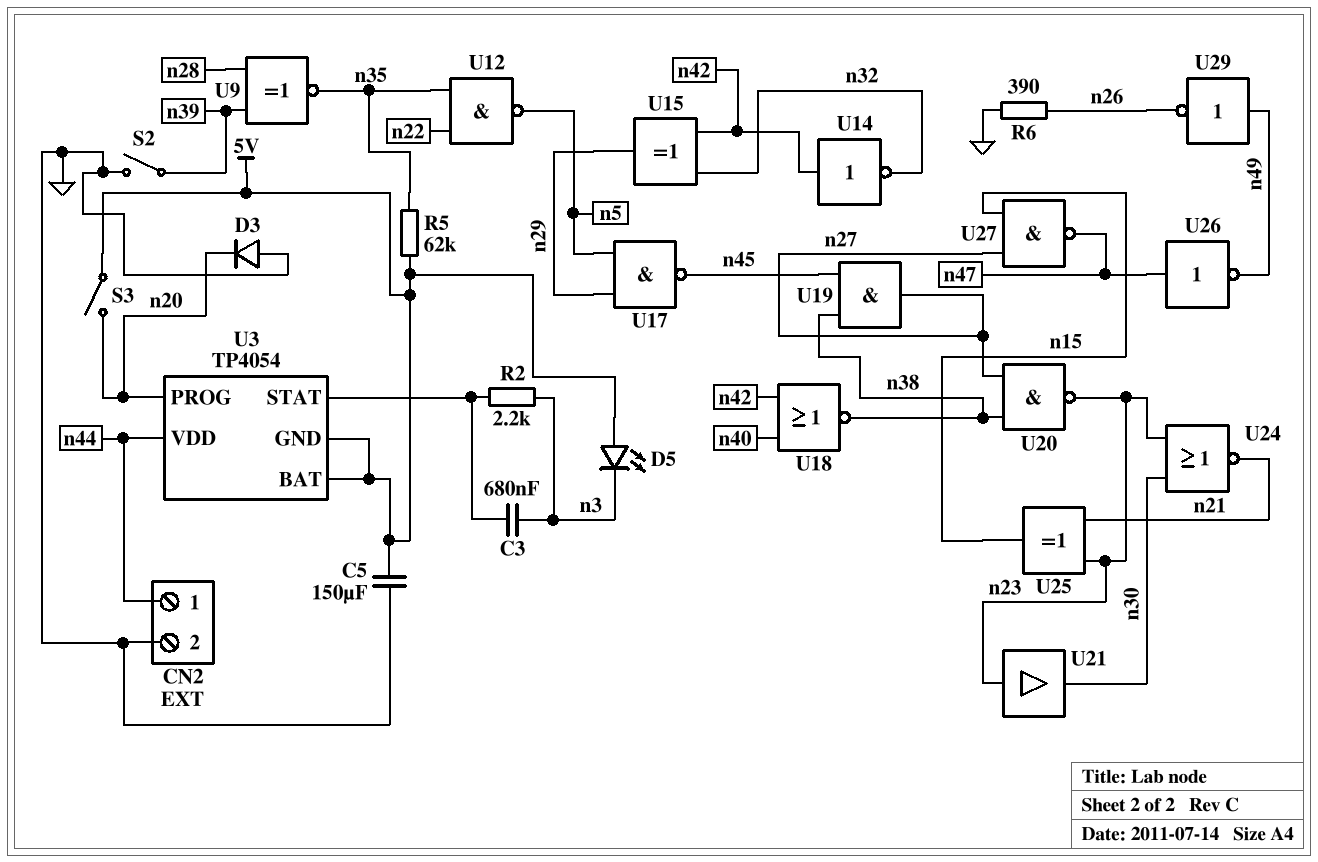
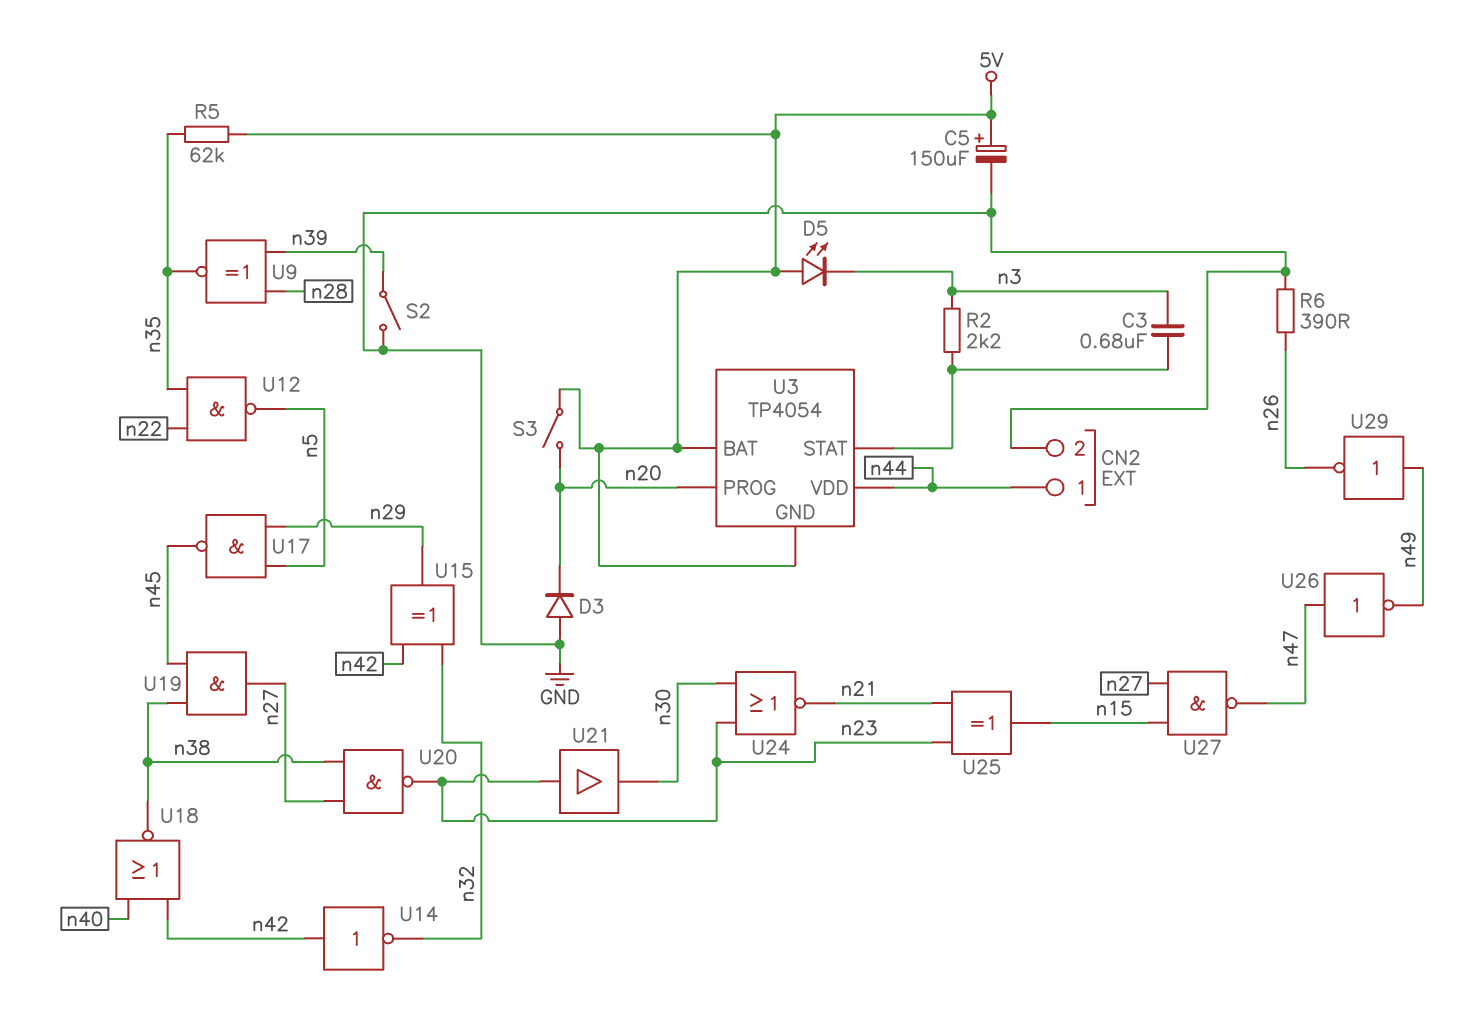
C5: 150uF (5V, GND) -> 150uF (plus 5V, minus GND)

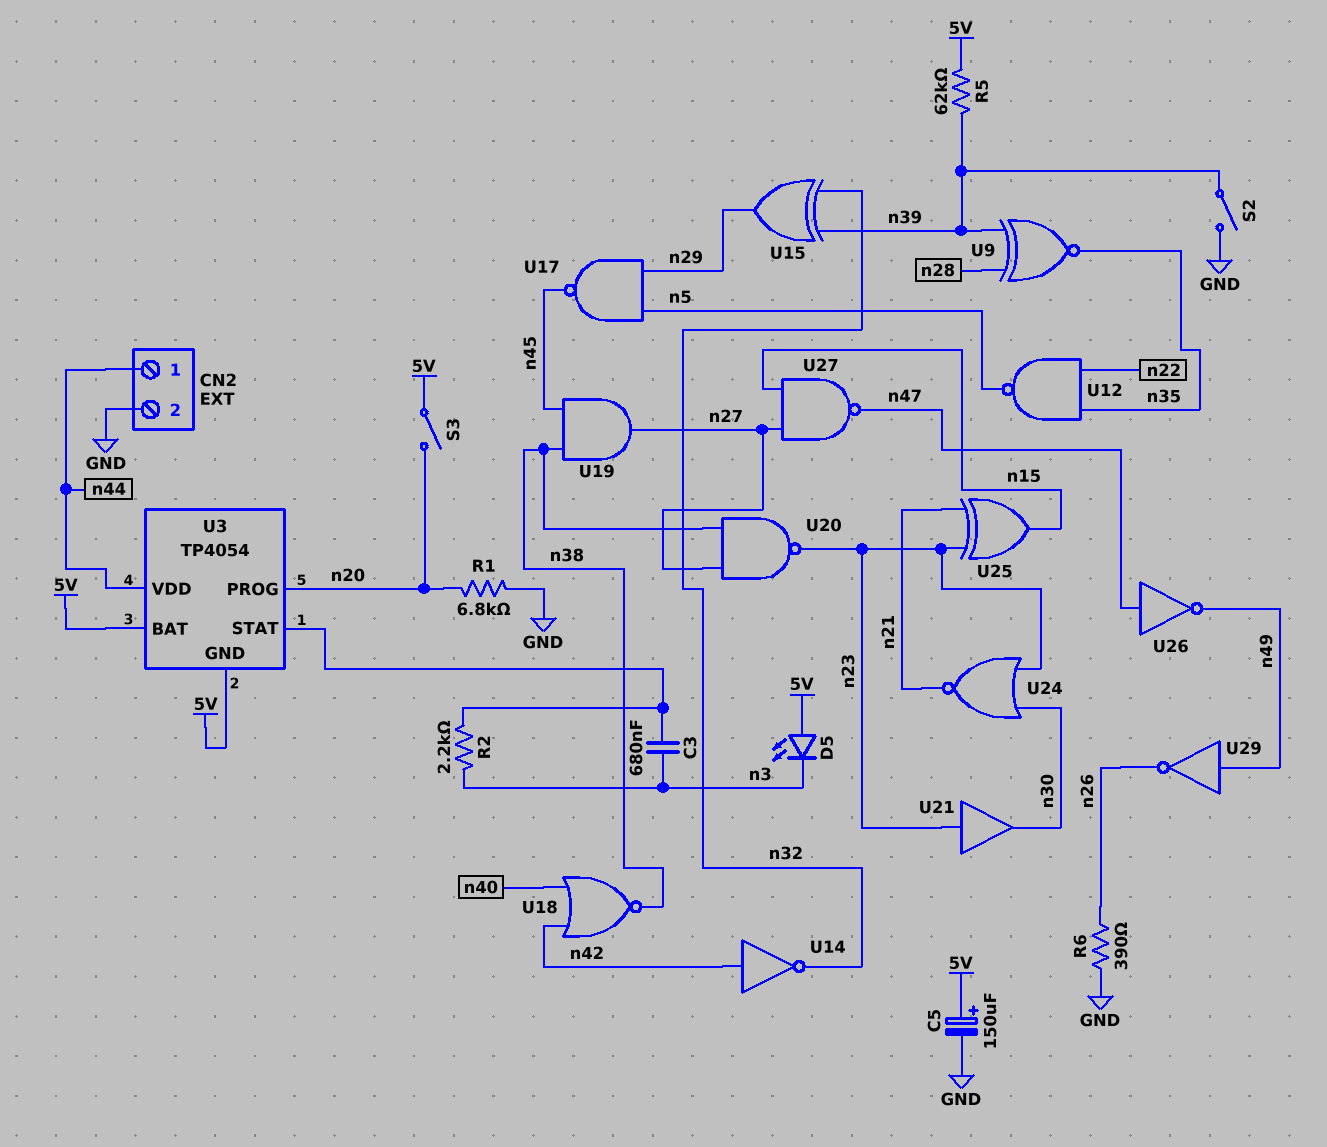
D3: diode (A GND, K n20) -> none
R1: none -> 6.8k (GND, n20)
R5: 62k (5V, n35) -> 62k (5V, n39)
U15: XOR (in n32, in n42, out n29) -> XOR (in n32, in n39, out n29)

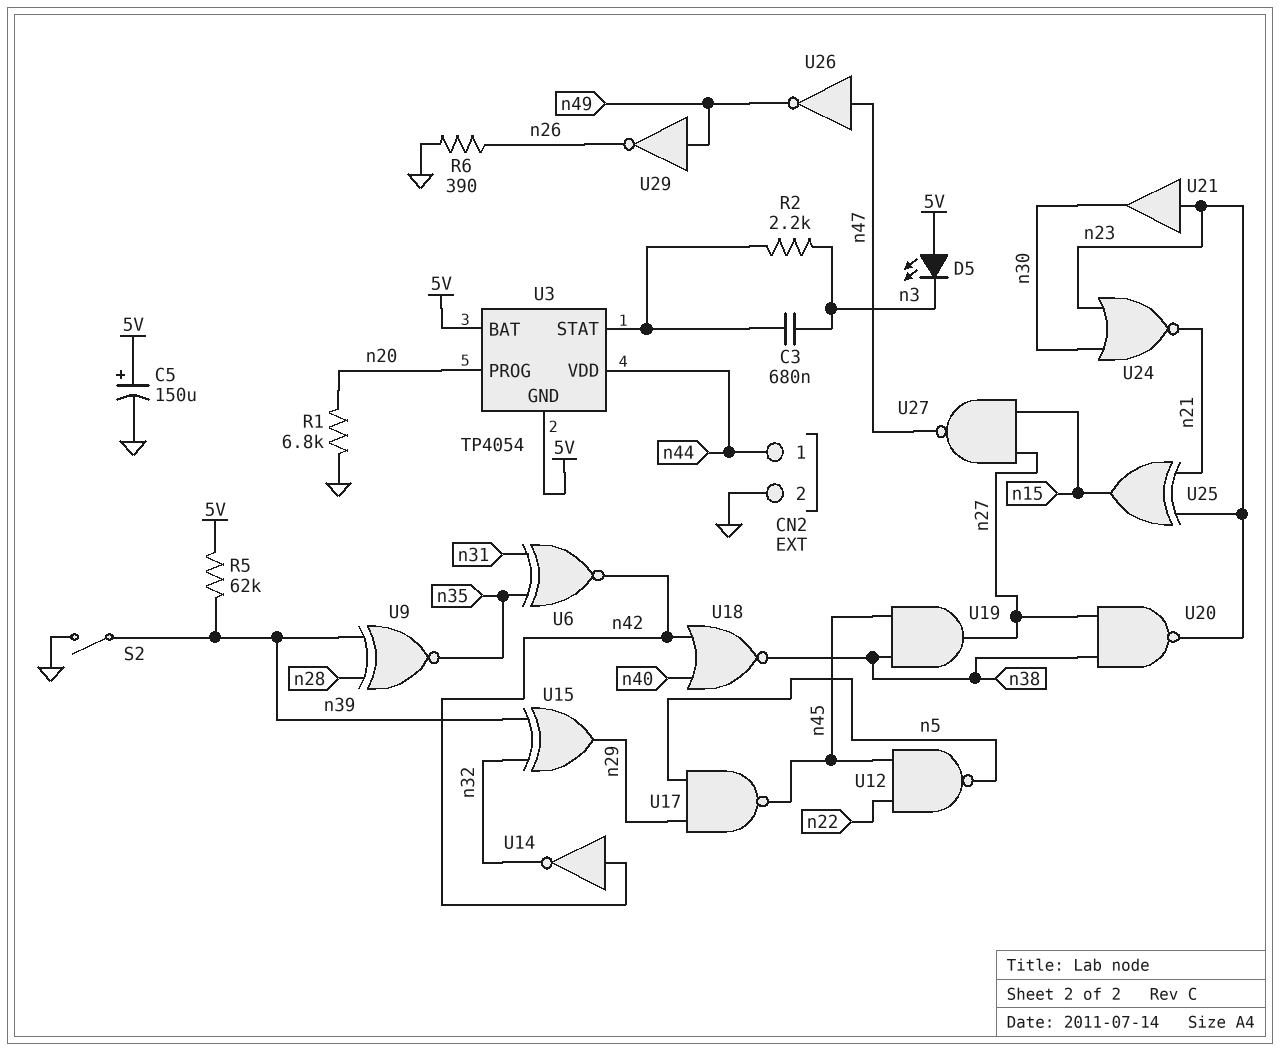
S3: switch (5V, n20) -> none
U6: none -> XNOR (in n31, in n35, out n42)
U12: NAND (in n22, in n35, out n5) -> NAND (in n22, in n45, out n5)

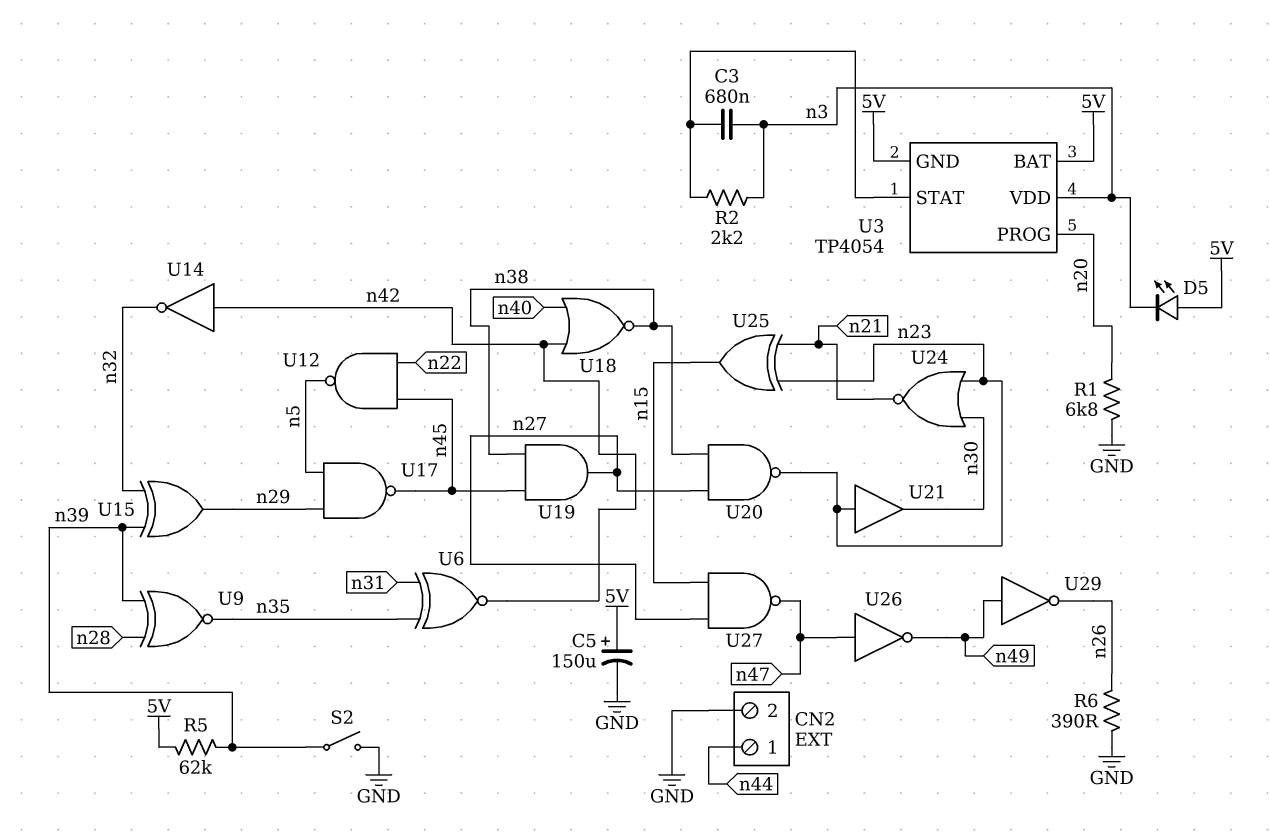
U3 pin VDD: n44 -> n3

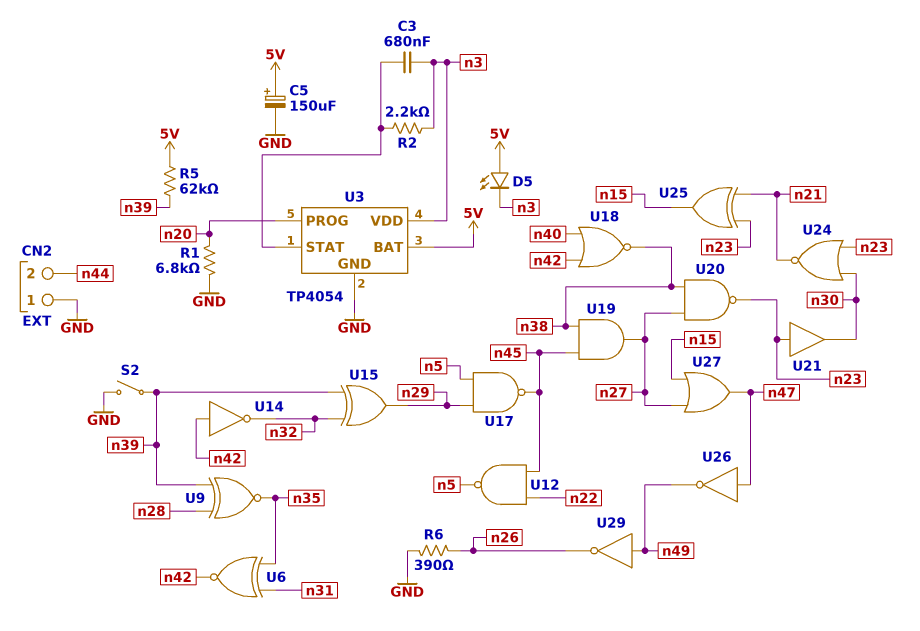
CN2 pin 1: n44 -> GND
CN2 pin 2: GND -> n44
U3 pin GND: 5V -> GND
U27: NAND (in n15, in n27, out n47) -> OR (in n15, in n27, out n47)

